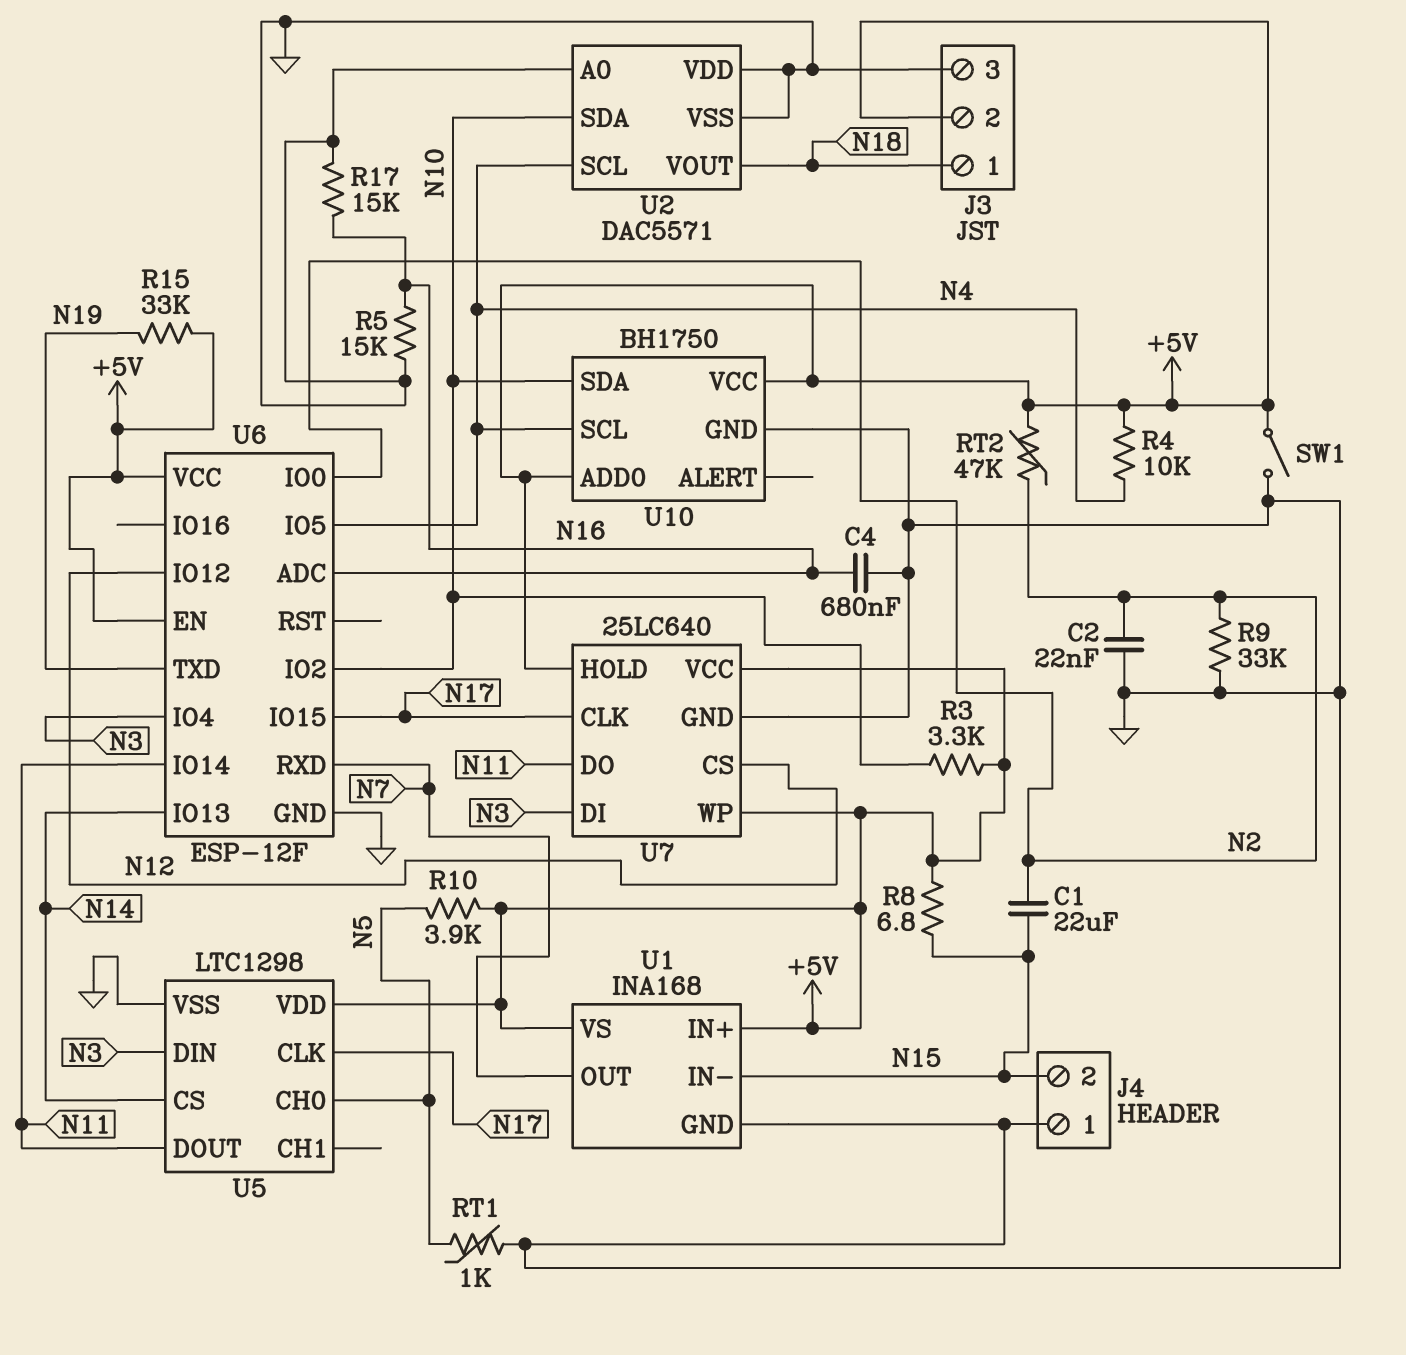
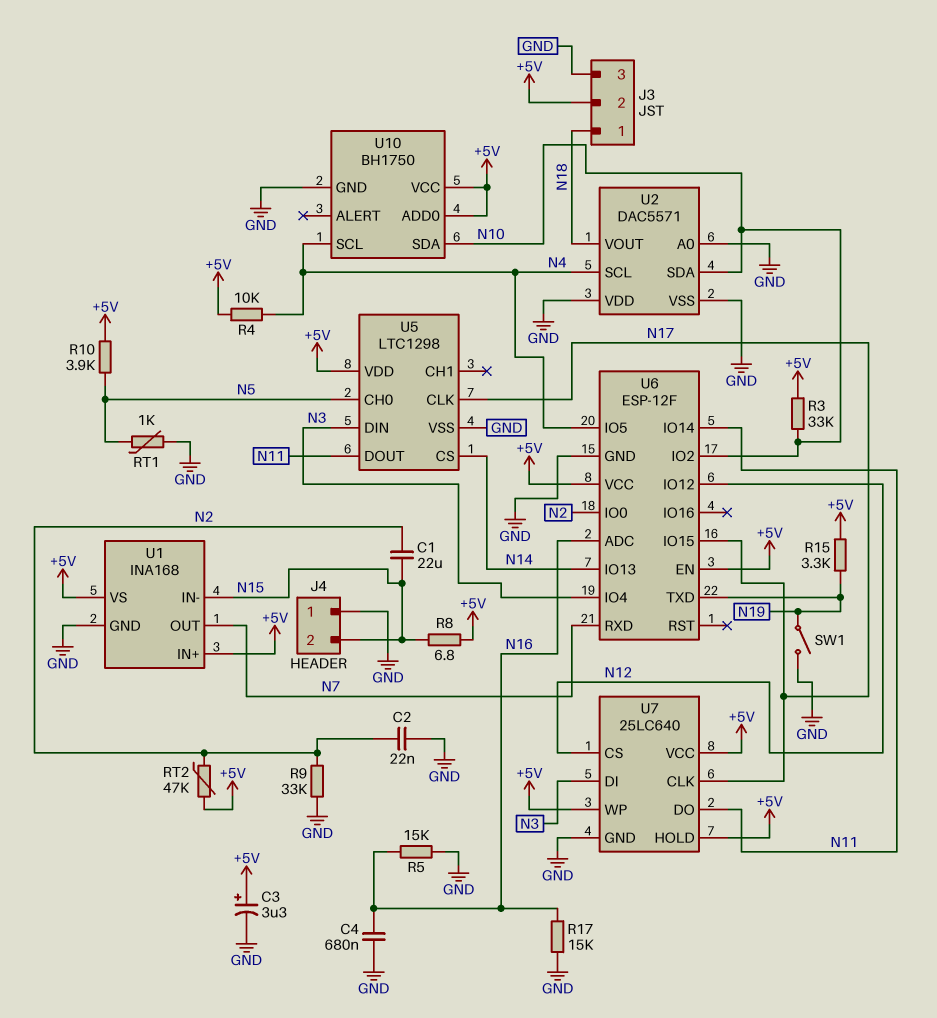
C3: none -> 3.3uF (plus +5V, minus GND)
R3: 3.3k (+5V, N10) -> 33k (+5V, N10)
R15: 33k (+5V, N19) -> 3.3k (+5V, N19)
SW1: switch (+5V, GND) -> switch (GND, N19)

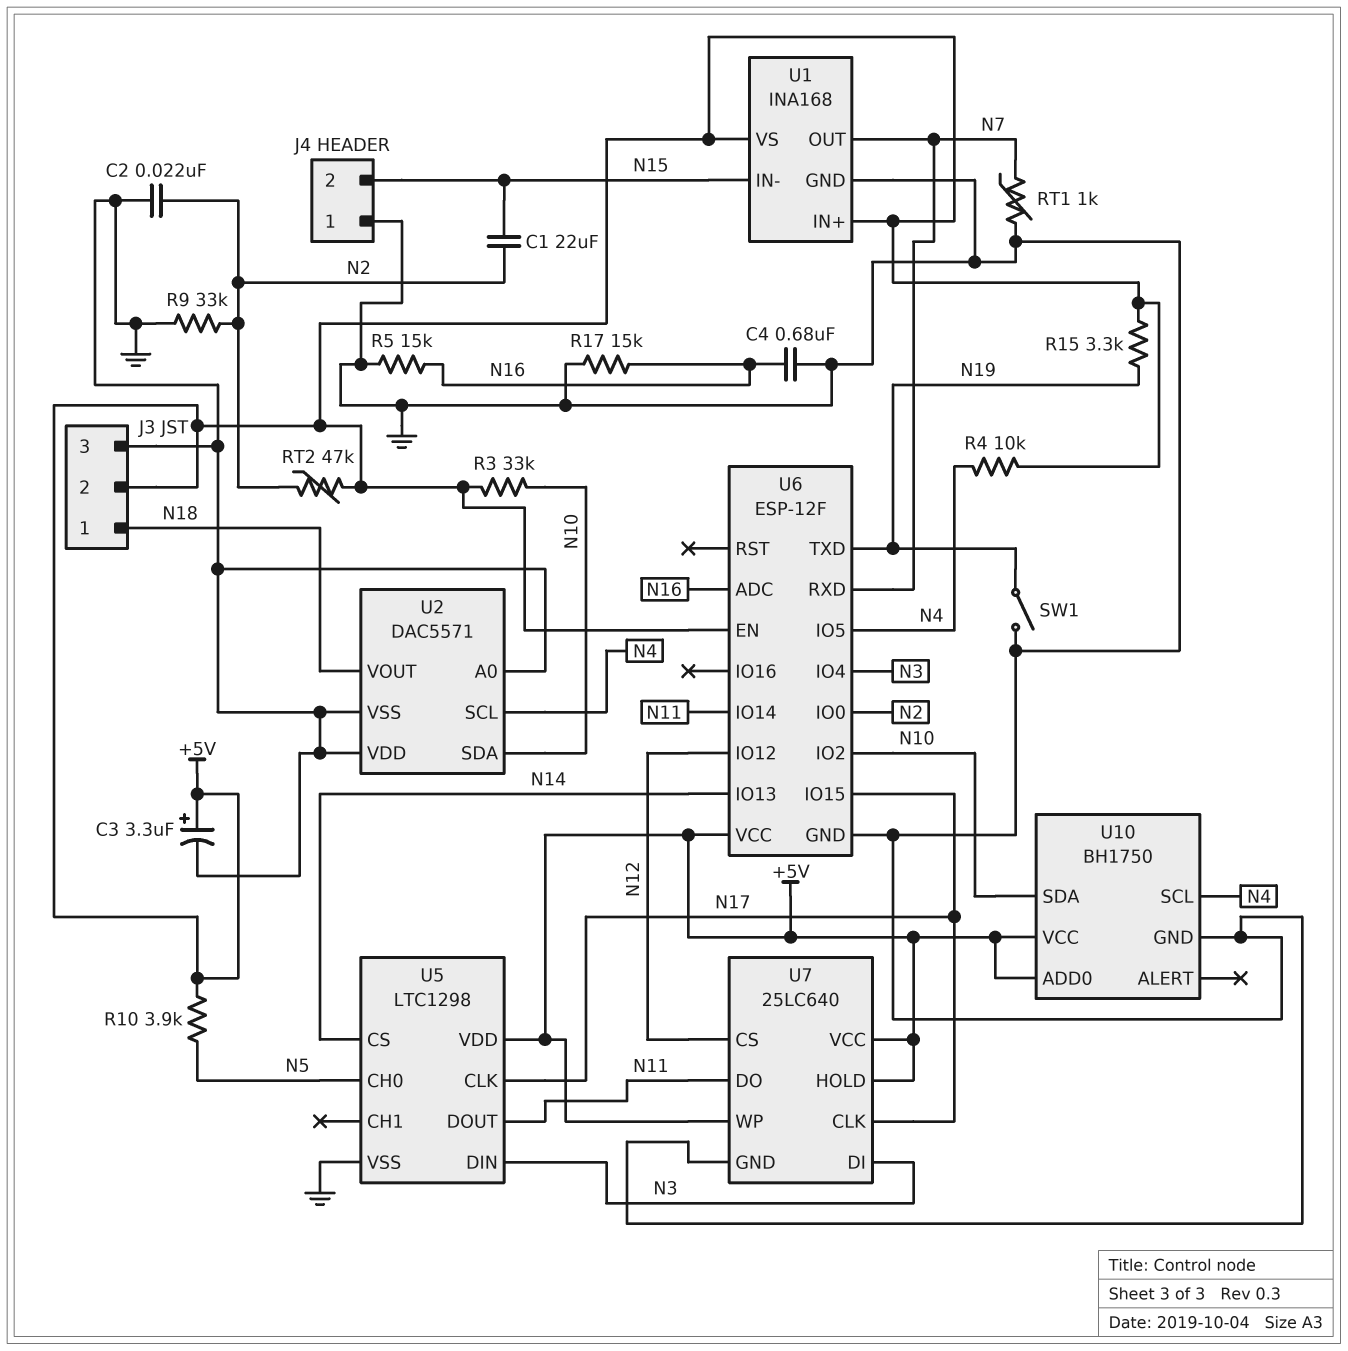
R8: 6.8 (+5V, N15) -> none
RT1: 1k (GND, N5) -> 1k (GND, N7)

